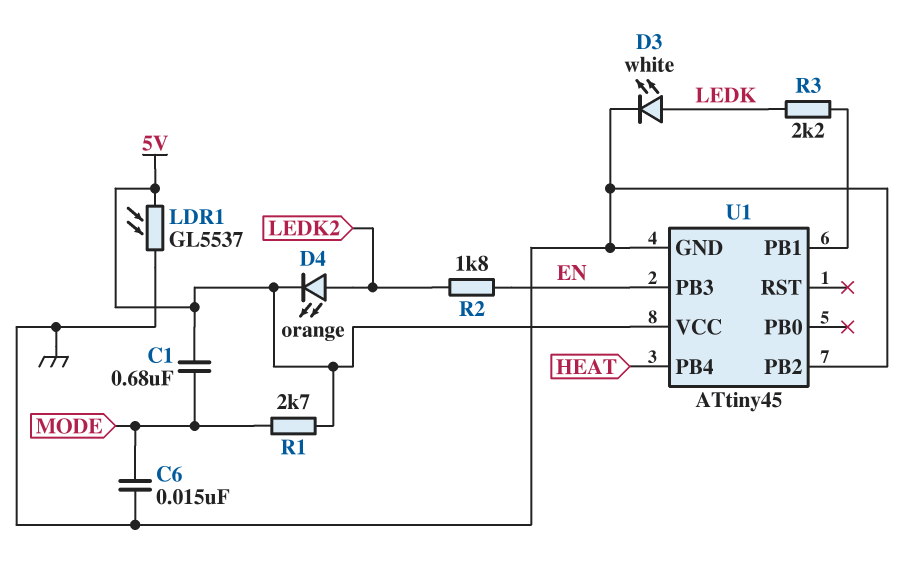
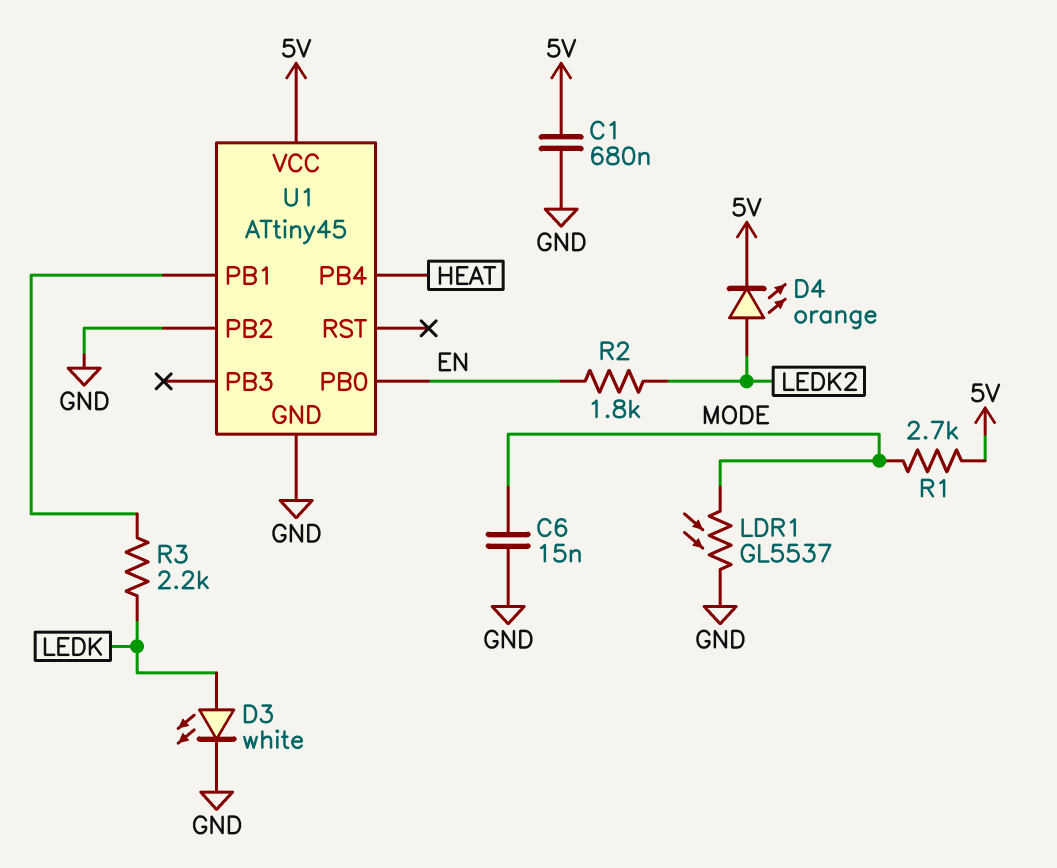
C1: 680nF (5V, MODE) -> 680nF (5V, GND)
LDR1: GL5537 (5V, GND) -> GL5537 (GND, MODE)
U1 pin PB0: none -> EN
U1 pin PB3: EN -> none

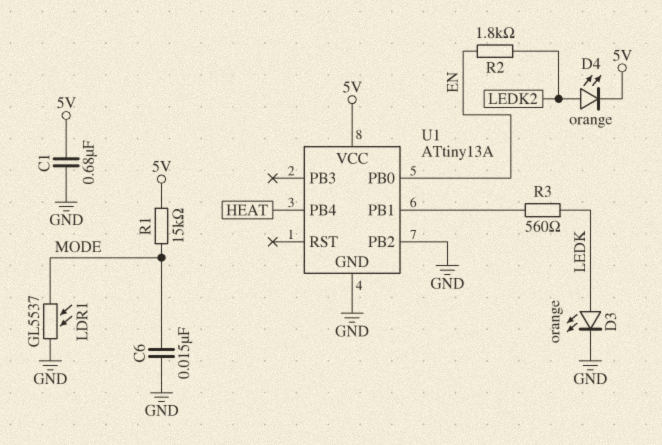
D3: LED white (A LEDK, K GND) -> LED orange (A LEDK, K GND)
R1: 2.7k (5V, MODE) -> 15k (5V, MODE)
R3: 2.2k (LEDK, U1/PB1) -> 560 (LEDK, U1/PB1)
U1: ATtiny45 -> ATtiny13A

